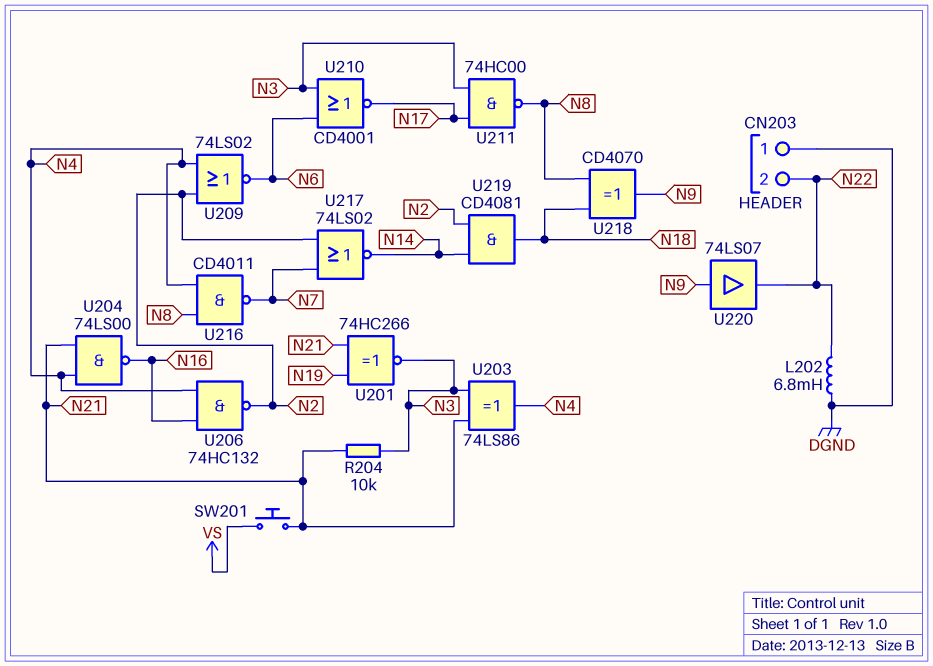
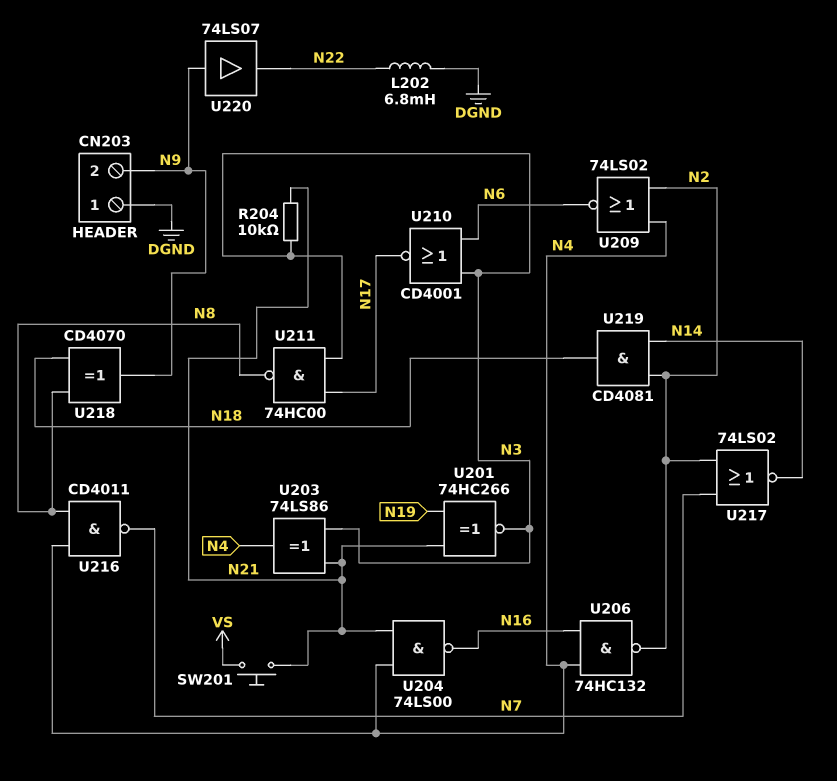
CN203 pin 2: N22 -> N9

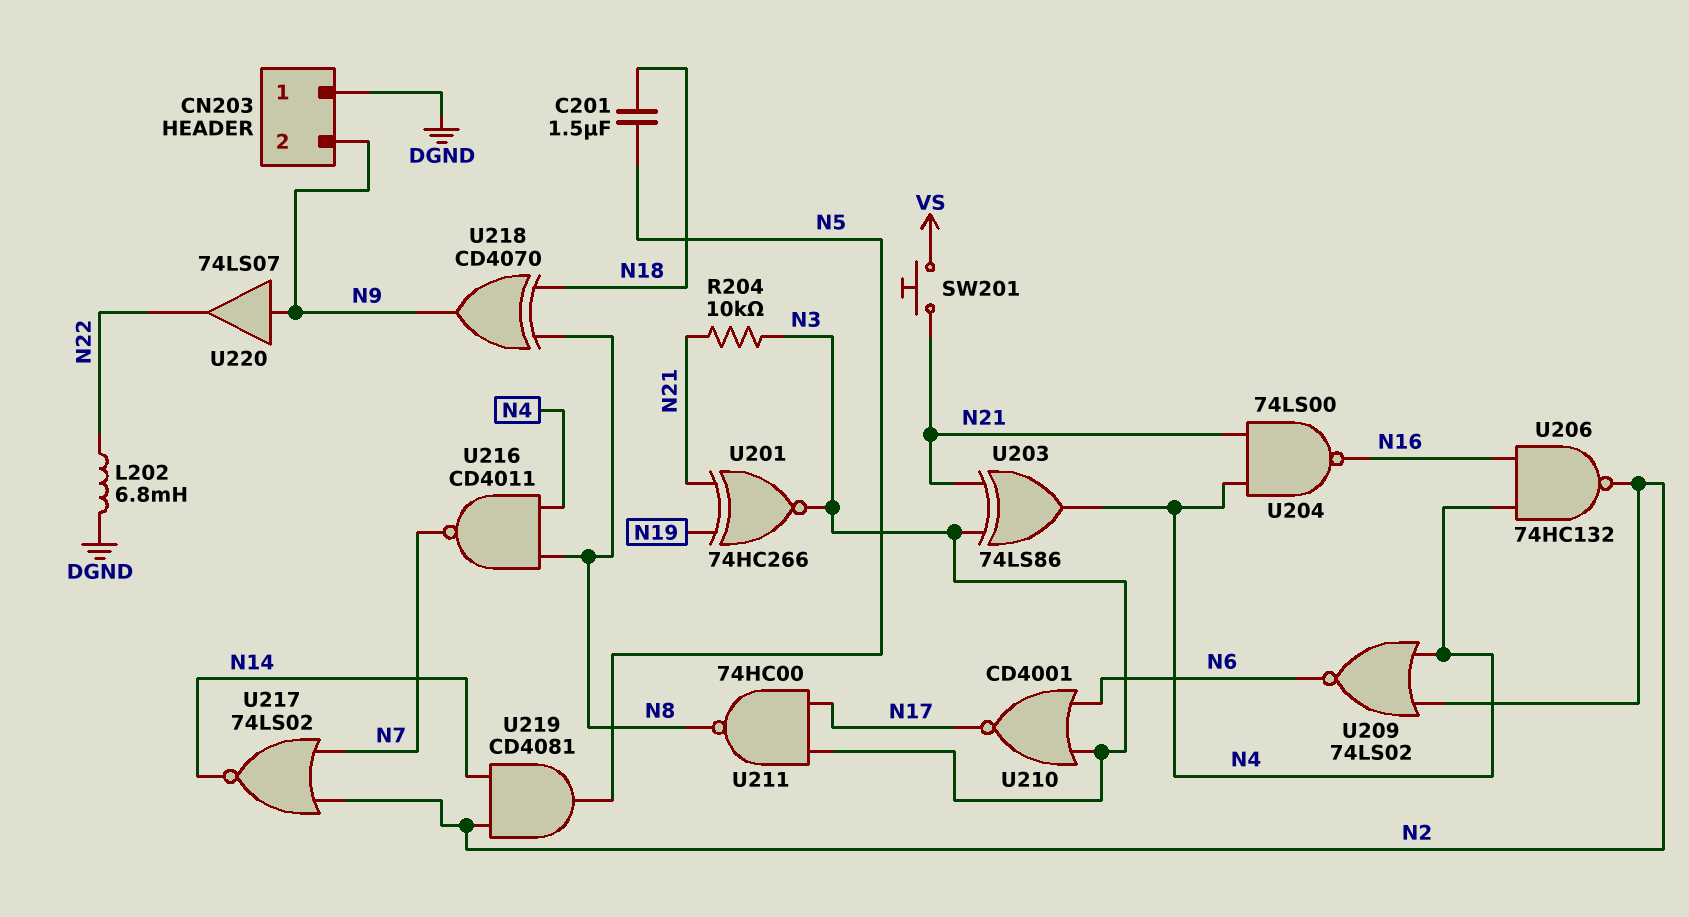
C201: none -> 1.5uF (N5, N18)
U219: AND CD4081 (in N2, in N14, out N18) -> AND CD4081 (in N2, in N14, out N5)

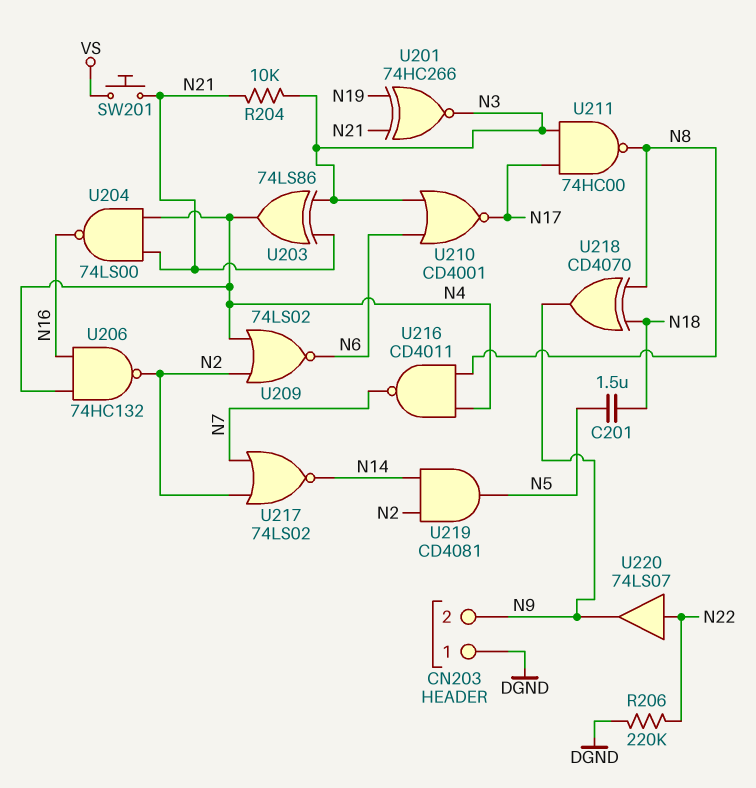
L202: 6.8mH (DGND, N22) -> none
R206: none -> 220k (DGND, N22)
U220: buffer 74LS07 (in N9, out N22) -> buffer 74LS07 (in N22, out N9)

